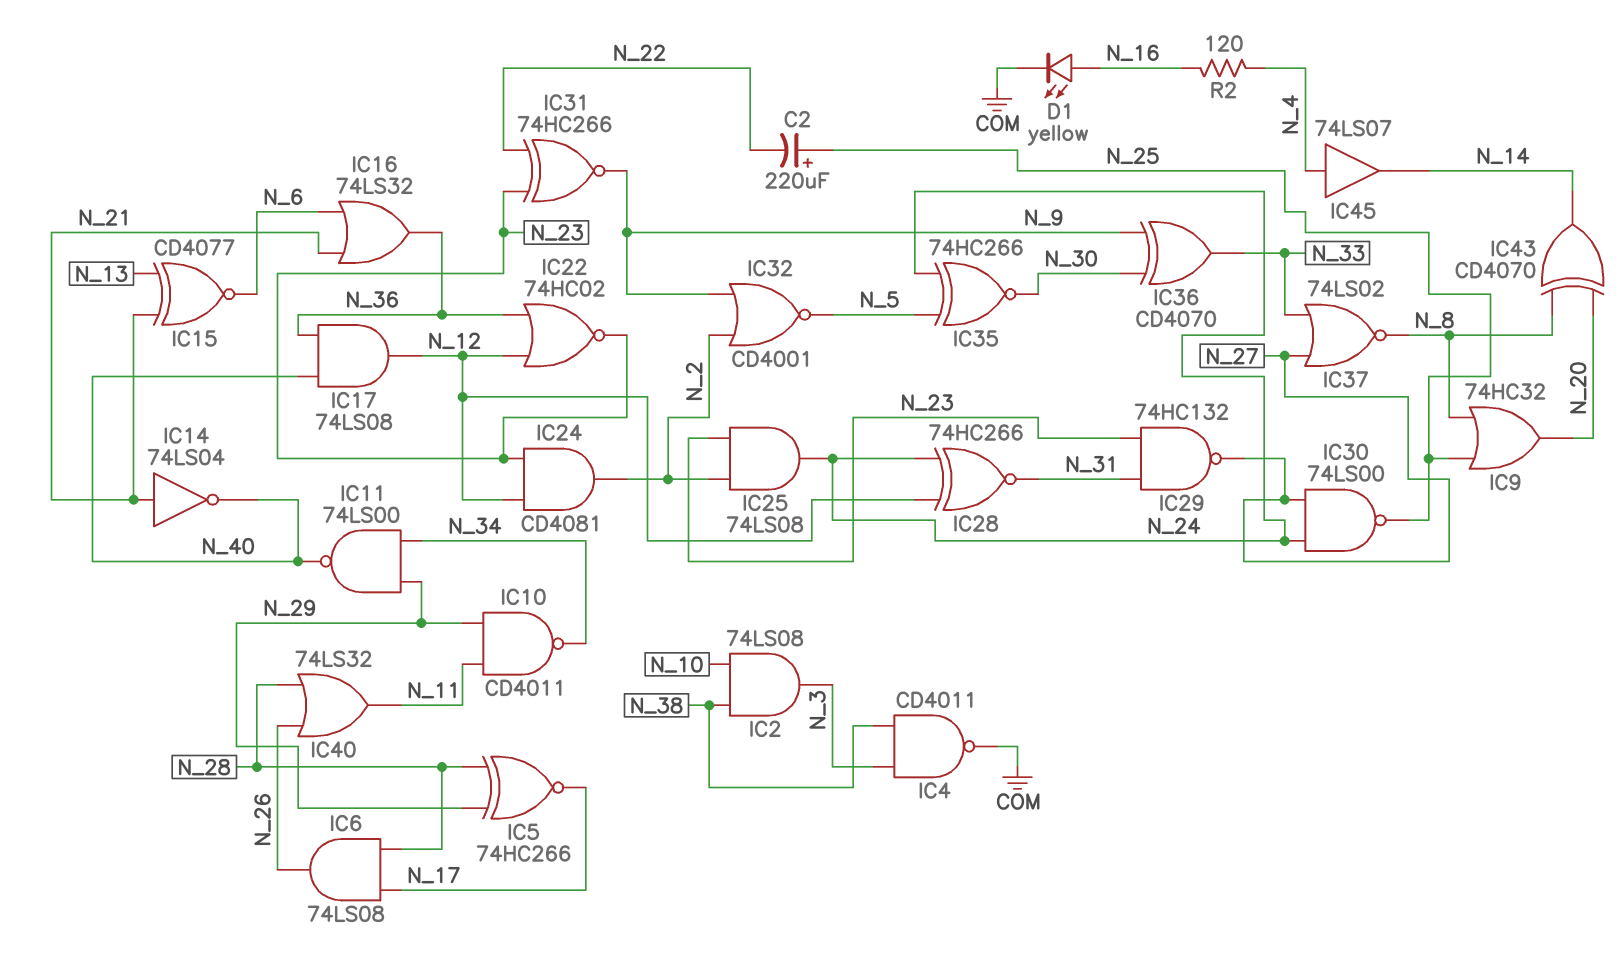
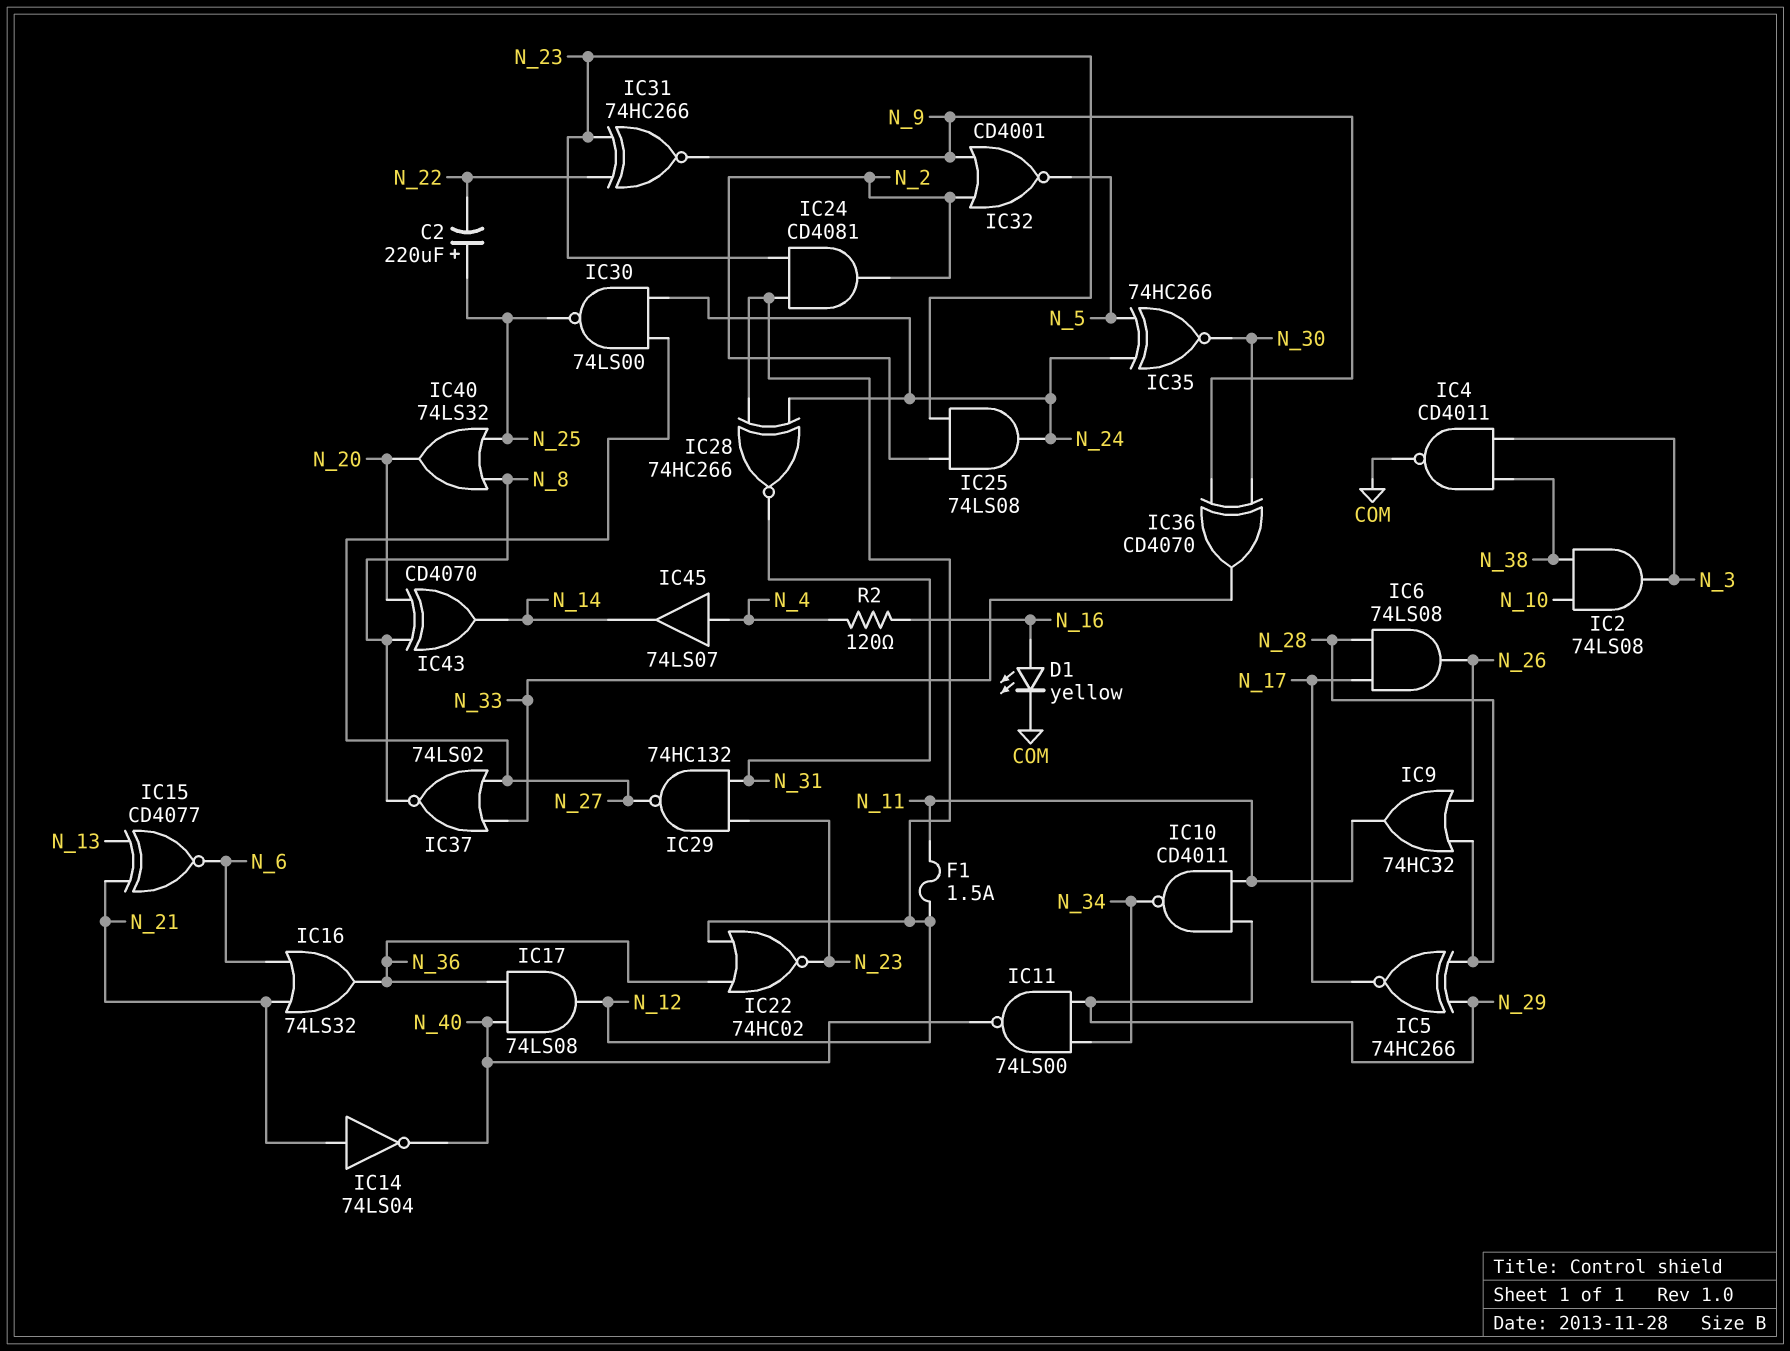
F1: none -> 1.5A (N_11, N_12)
IC9: OR 74HC32 (in N_8, in N_25, out N_20) -> OR 74HC32 (in N_26, in N_28, out N_11)
IC40: OR 74LS32 (in N_26, in N_28, out N_11) -> OR 74LS32 (in N_8, in N_25, out N_20)

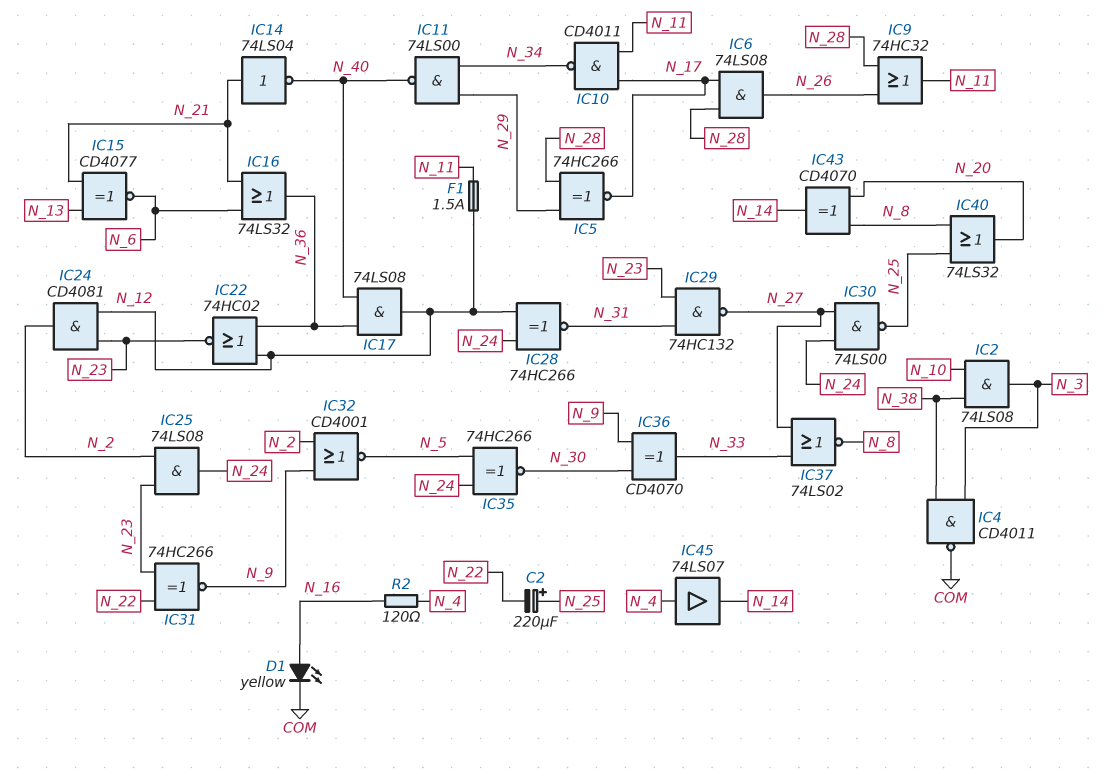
IC10: NAND CD4011 (in N_11, in N_29, out N_34) -> NAND CD4011 (in N_11, in N_17, out N_34)

